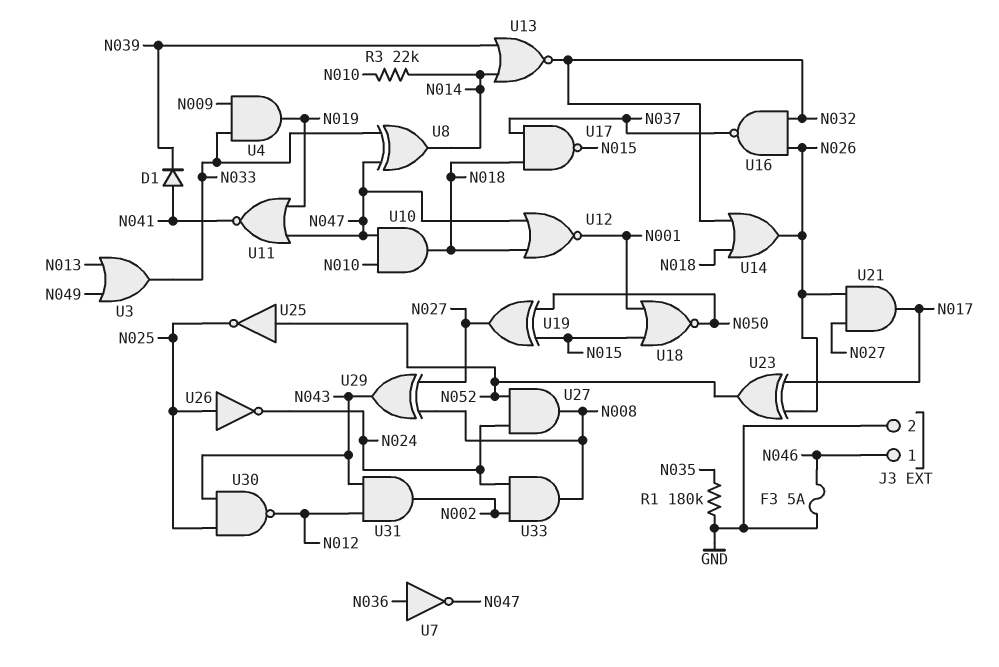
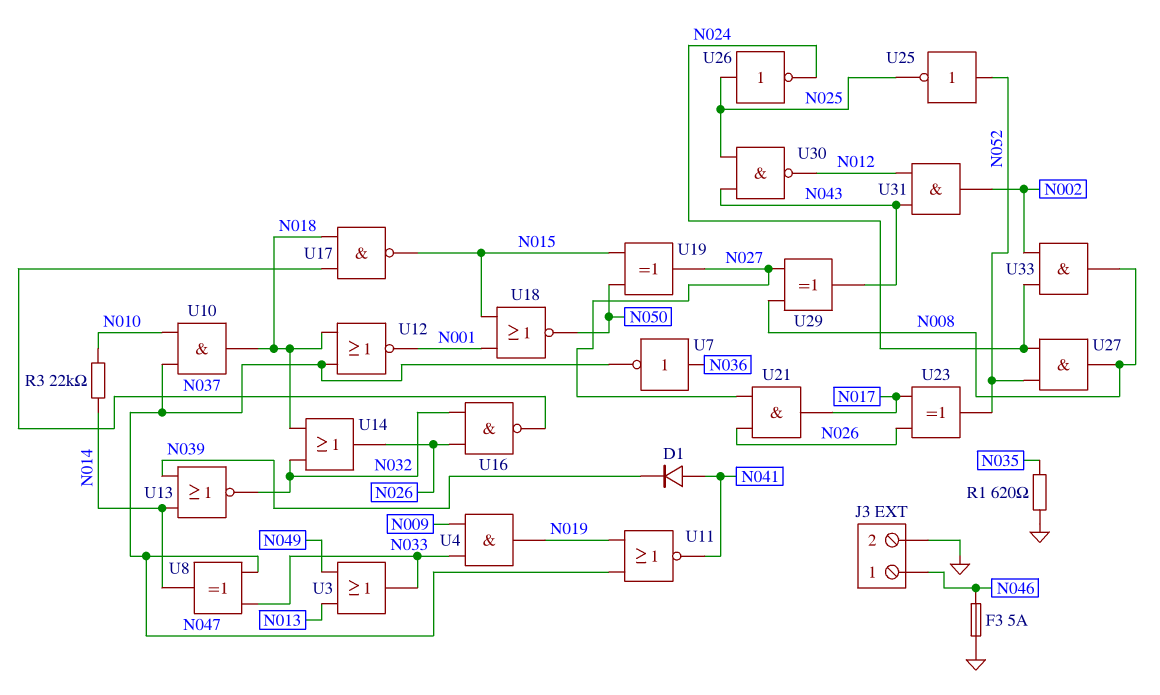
R1: 180k (GND, N035) -> 620 (GND, N035)

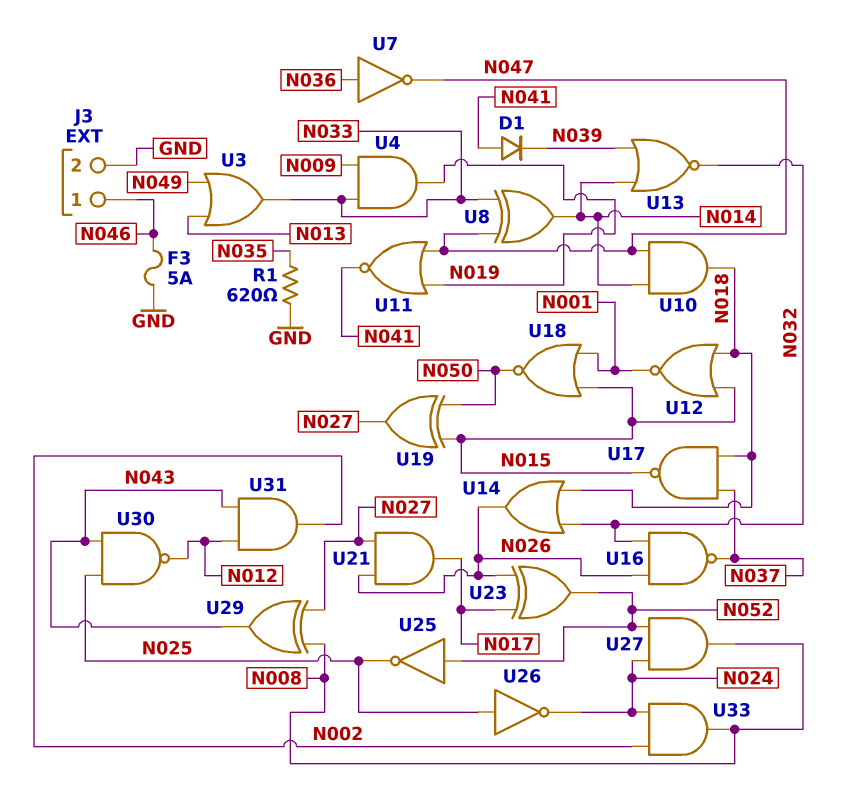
R3: 22k (N010, N014) -> none
U10: AND (in N010, in N047, out N018) -> AND (in N014, in N047, out N018)
U12: NOR (in N018, in N047, out N001) -> NOR (in N015, in N018, out N001)

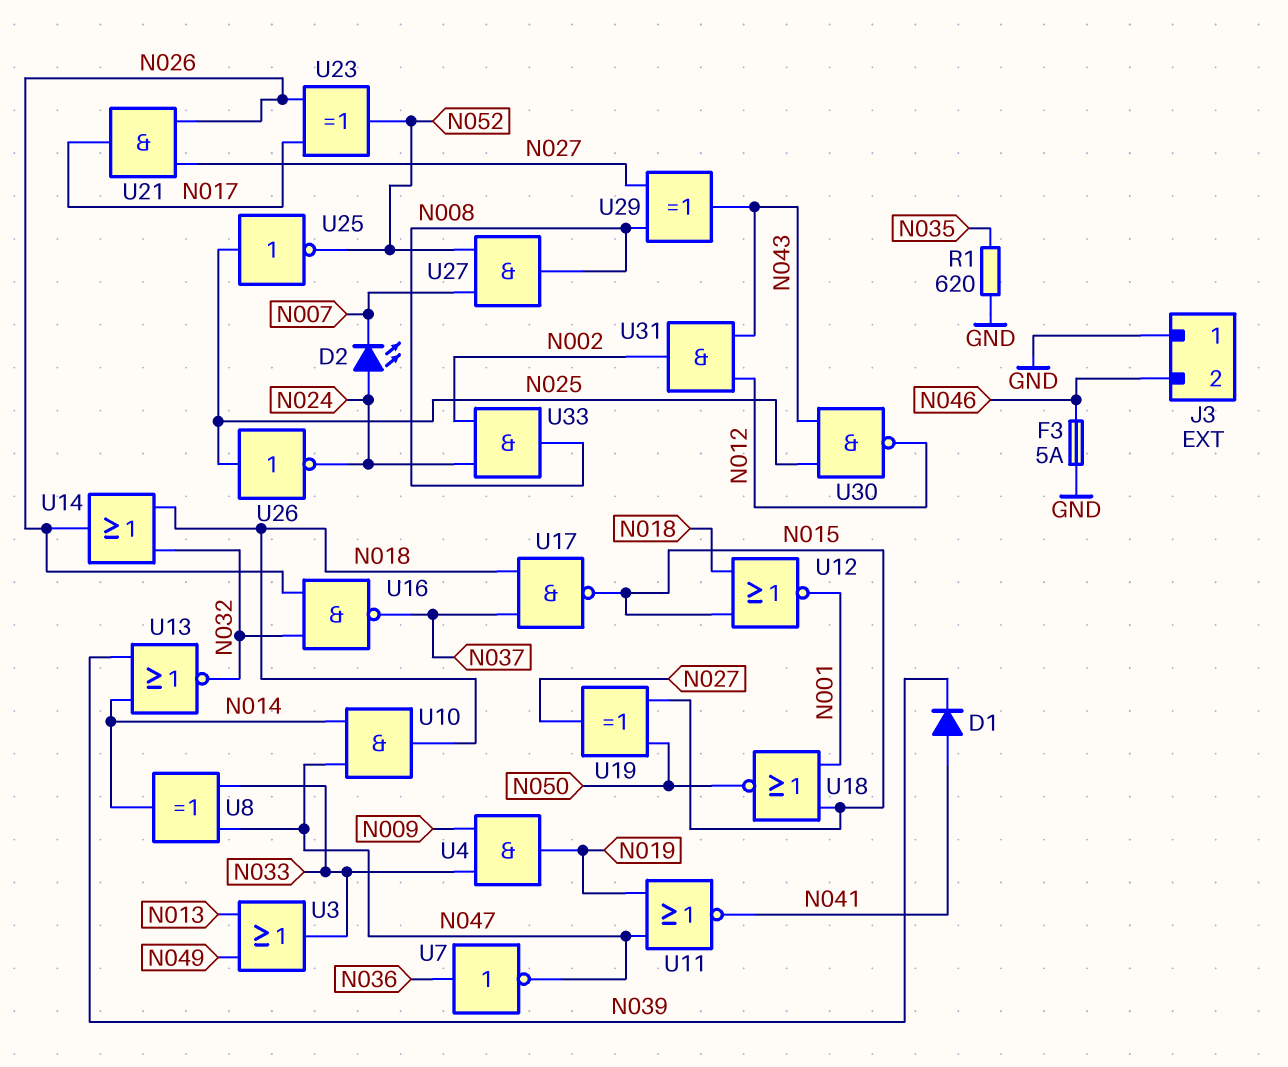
D2: none -> LED (A N024, K N007)
J3 pin 1: N046 -> GND
J3 pin 2: GND -> N046
U25: NOT (in N052, out N025) -> NOT (in N025, out N052)
U27: AND (in N024, in N052, out N008) -> AND (in N007, in N052, out N008)

